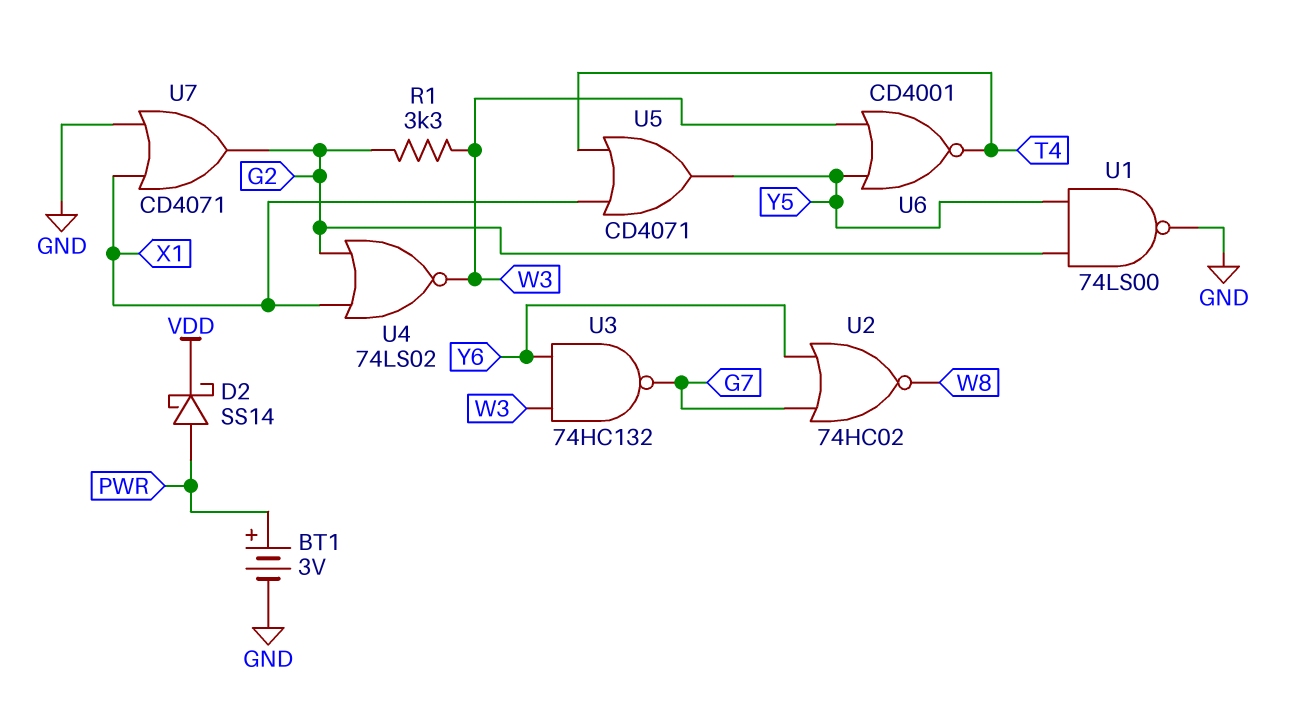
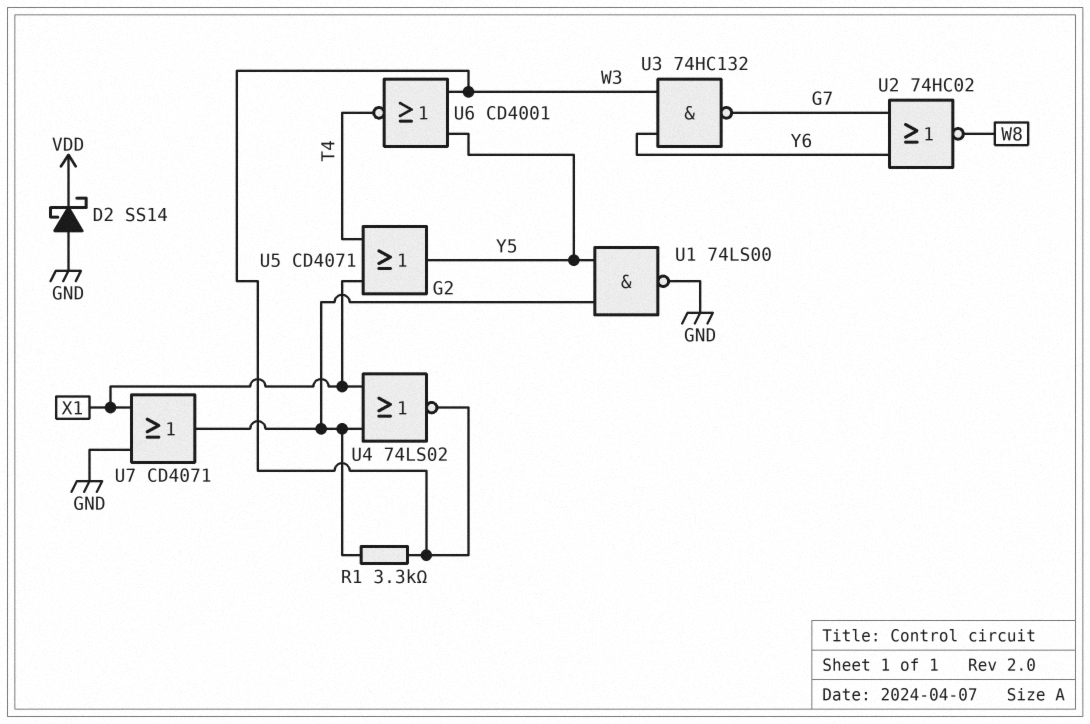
BT1: 3V (plus PWR, minus GND) -> none
D2: schottky SS14 (A PWR, K VDD) -> schottky SS14 (A GND, K VDD)

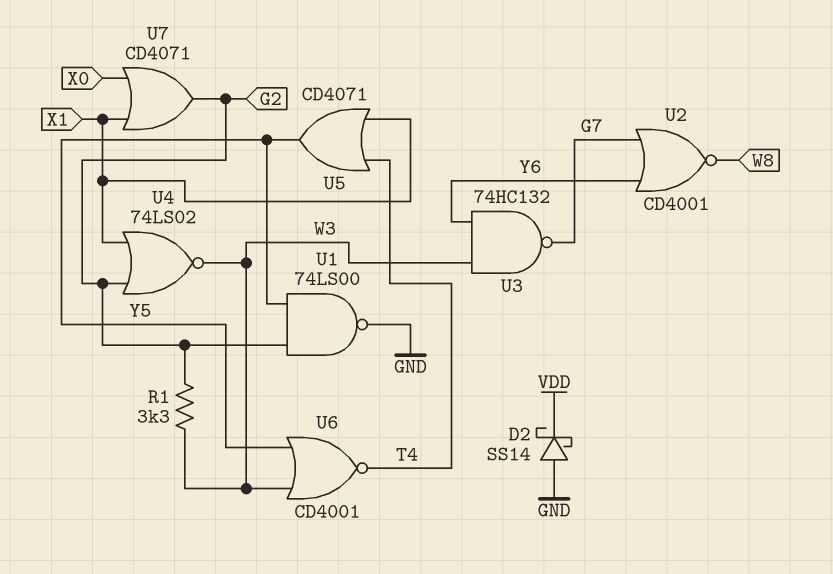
U2: NOR 74HC02 (in G7, in Y6, out W8) -> NOR CD4001 (in G7, in Y6, out W8)
U7: OR CD4071 (in GND, in X1, out G2) -> OR CD4071 (in X0, in X1, out G2)

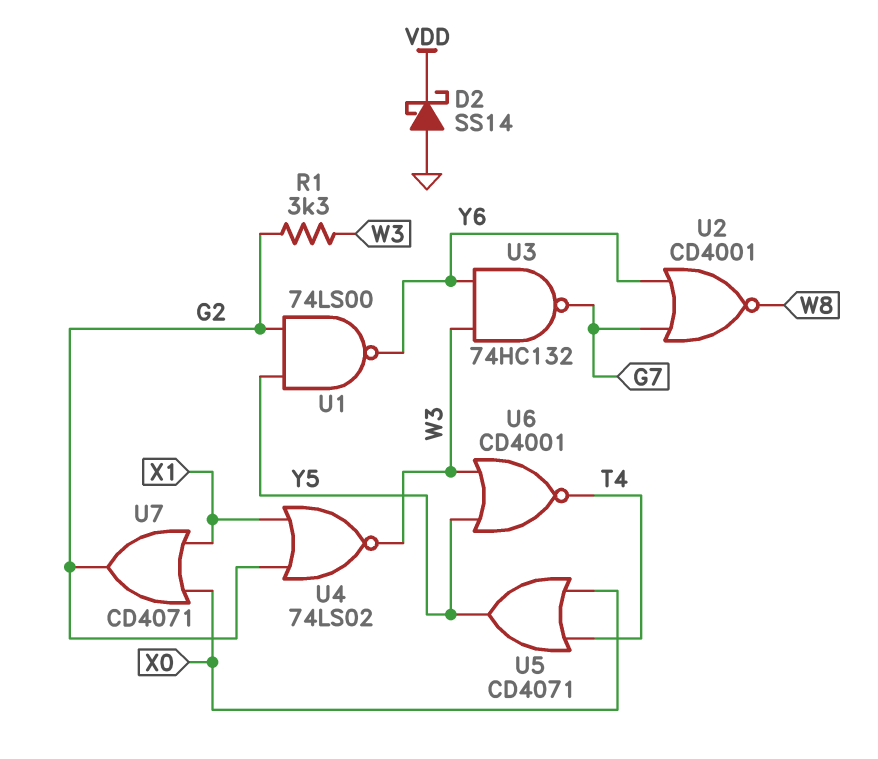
U1: NAND 74LS00 (in G2, in Y5, out GND) -> NAND 74LS00 (in G2, in Y5, out Y6)
U5: OR CD4071 (in T4, in X1, out Y5) -> OR CD4071 (in T4, in X0, out Y5)

